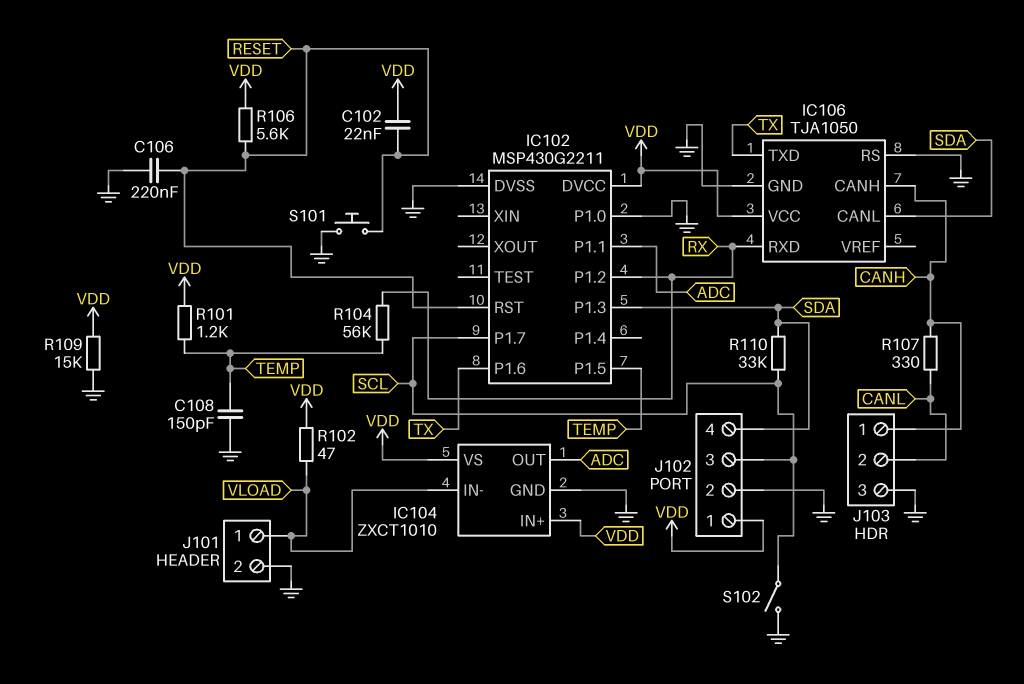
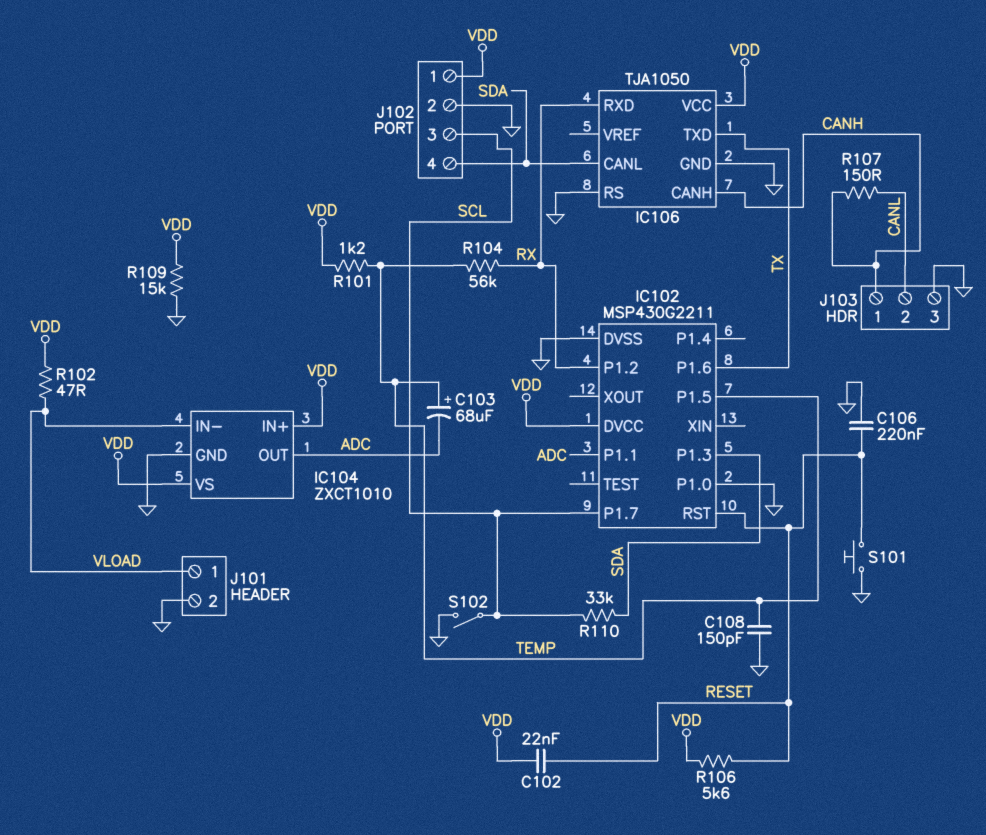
C103: none -> 68uF (plus TEMP, minus ADC)
R107: 330 (CANH, CANL) -> 150 (CANH, CANL)

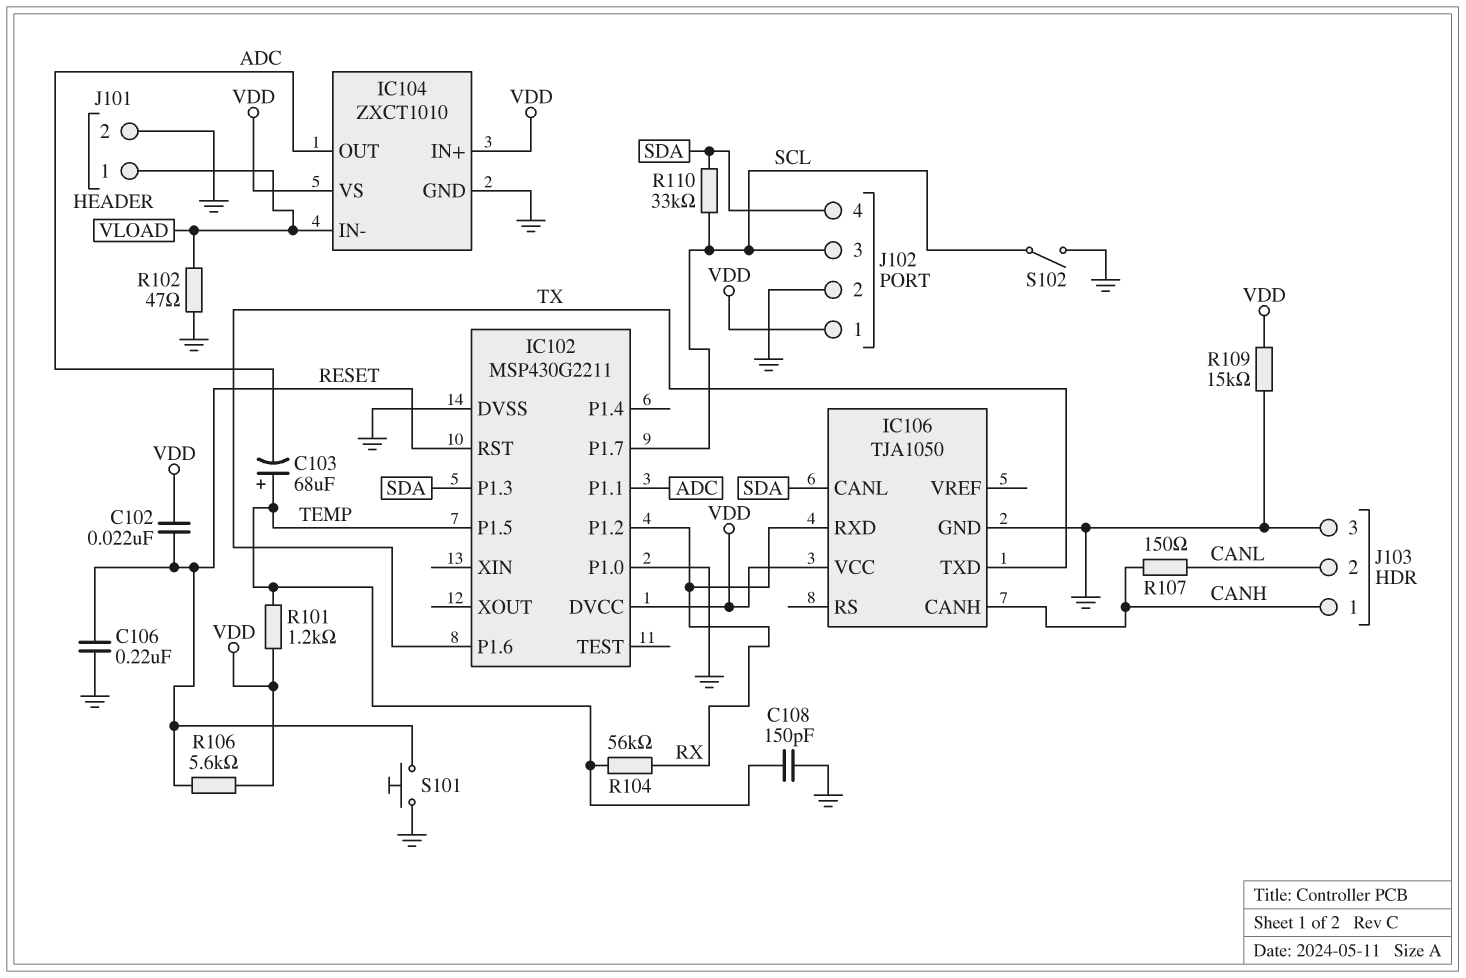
IC106 pin RS: GND -> none
R102: 47 (VDD, VLOAD) -> 47 (GND, VLOAD)

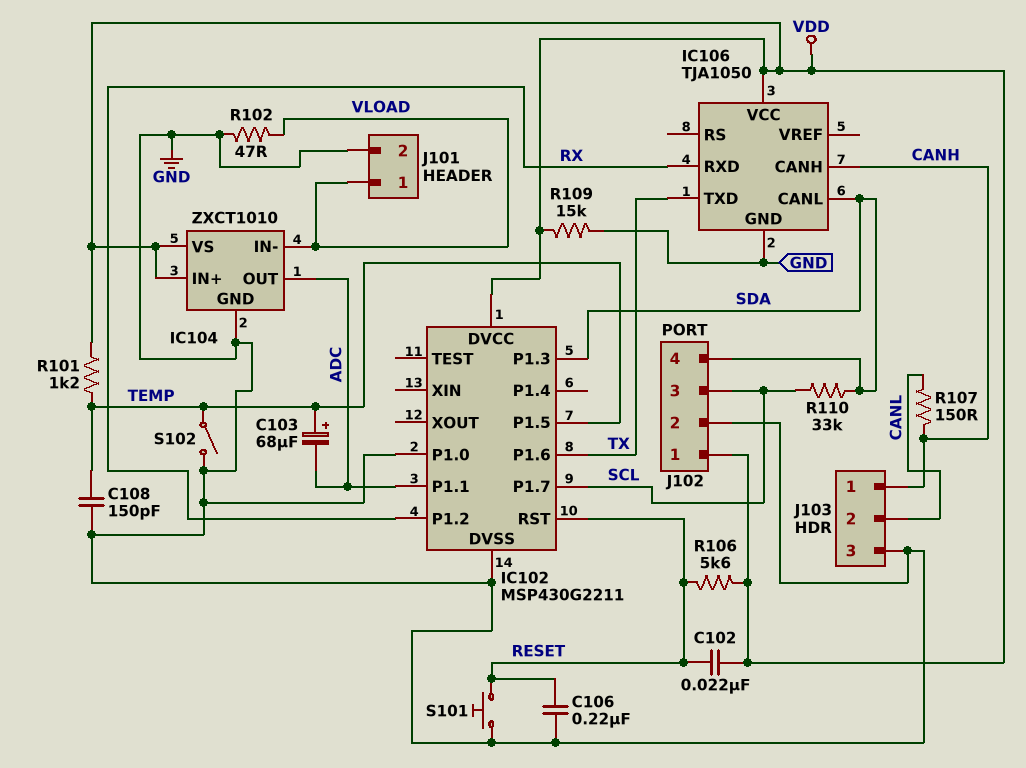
R104: 56k (RX, TEMP) -> none
S102: switch (GND, SCL) -> switch (GND, TEMP)

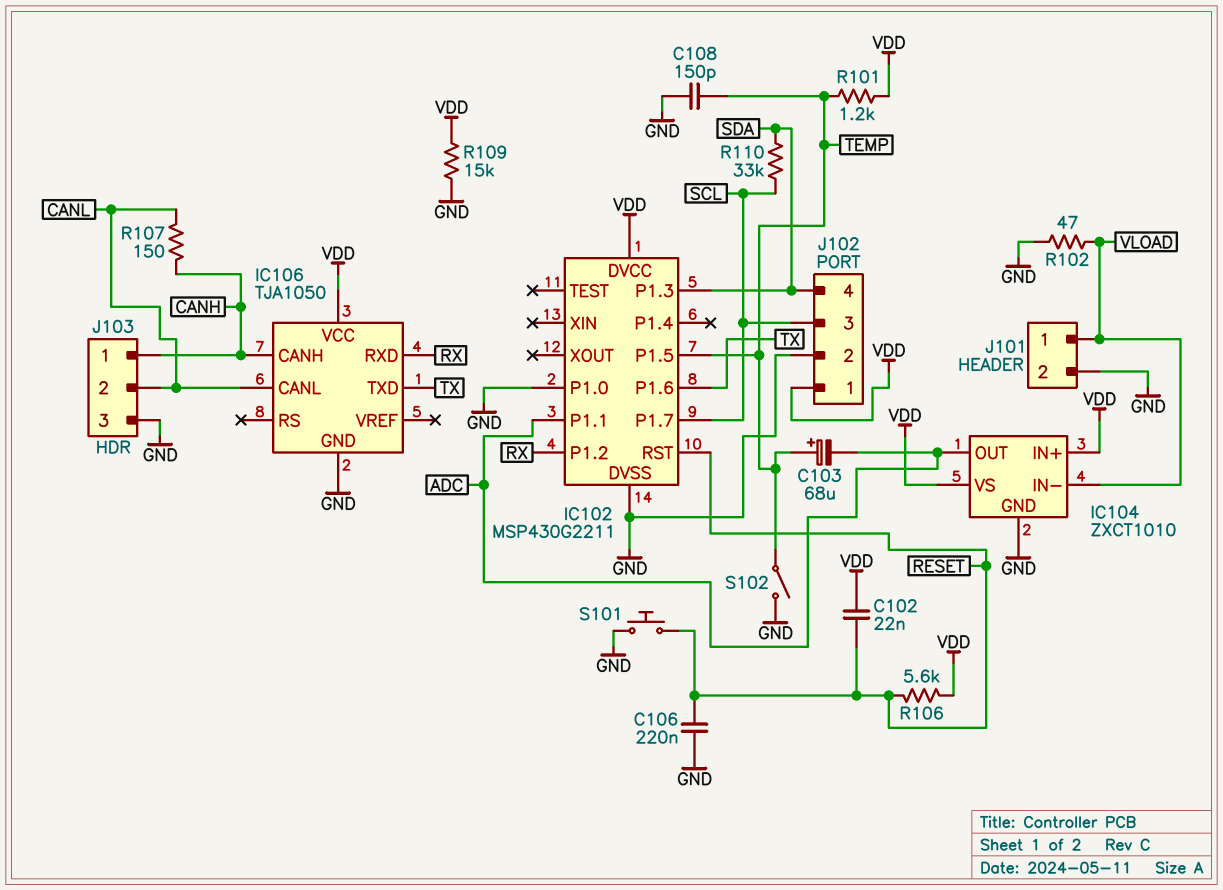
IC106 pin CANL: SDA -> CANL

